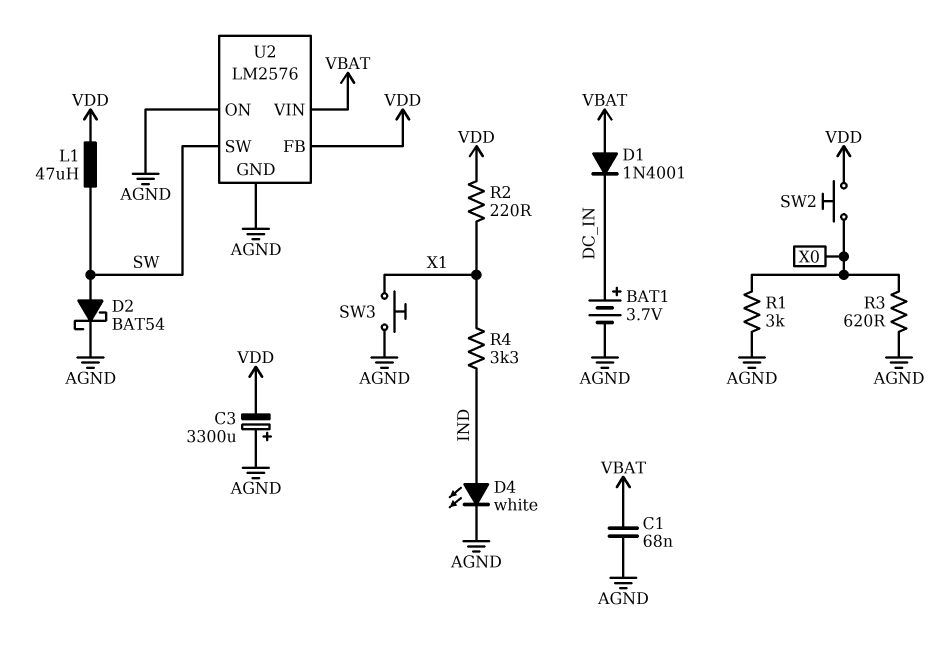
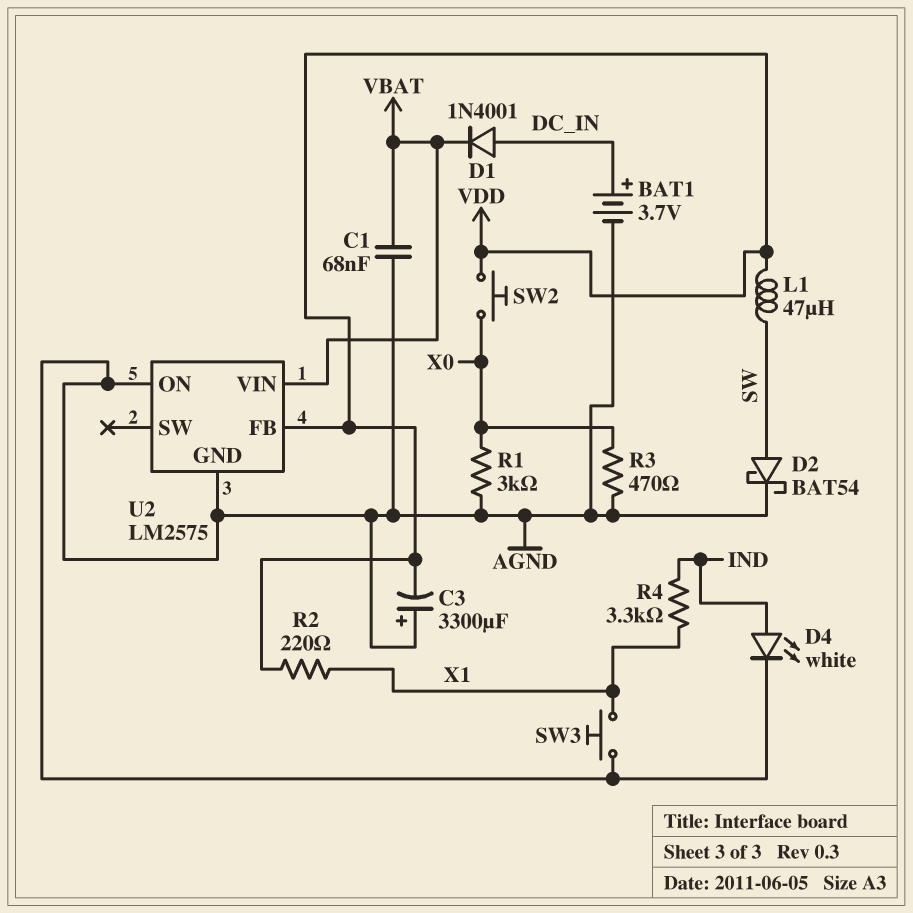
D1: diode 1N4001 (A VBAT, K DC_IN) -> diode 1N4001 (A DC_IN, K VBAT)
R3: 620 (AGND, X0) -> 470 (AGND, X0)
U2: LM2576 -> LM2575
U2 pin SW: SW -> none

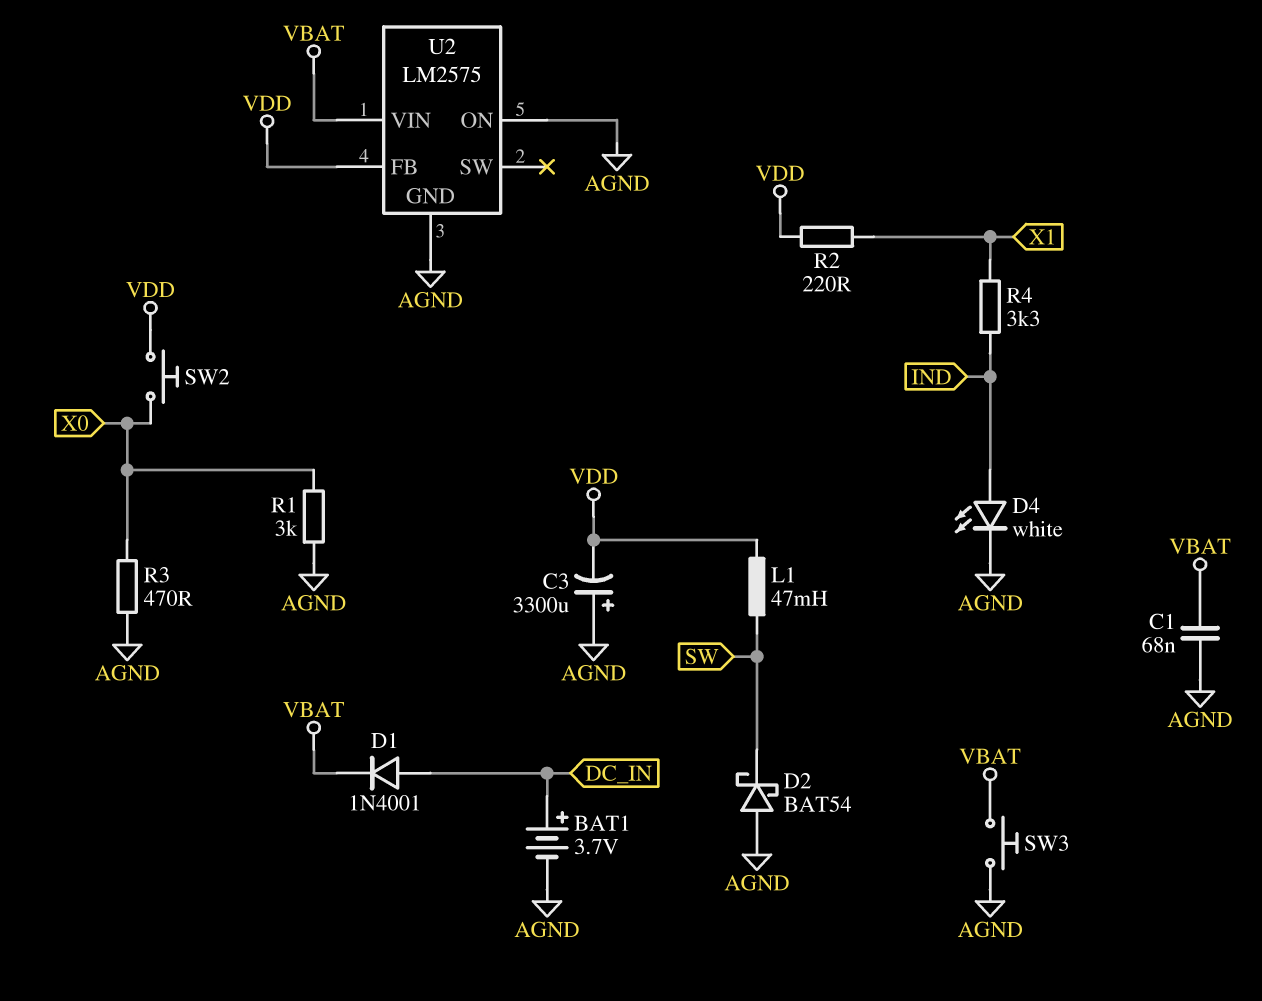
D2: schottky BAT54 (A SW, K AGND) -> schottky BAT54 (A AGND, K SW)
L1: 47uH (SW, VDD) -> 47mH (SW, VDD)
SW3: button (AGND, X1) -> button (AGND, VBAT)

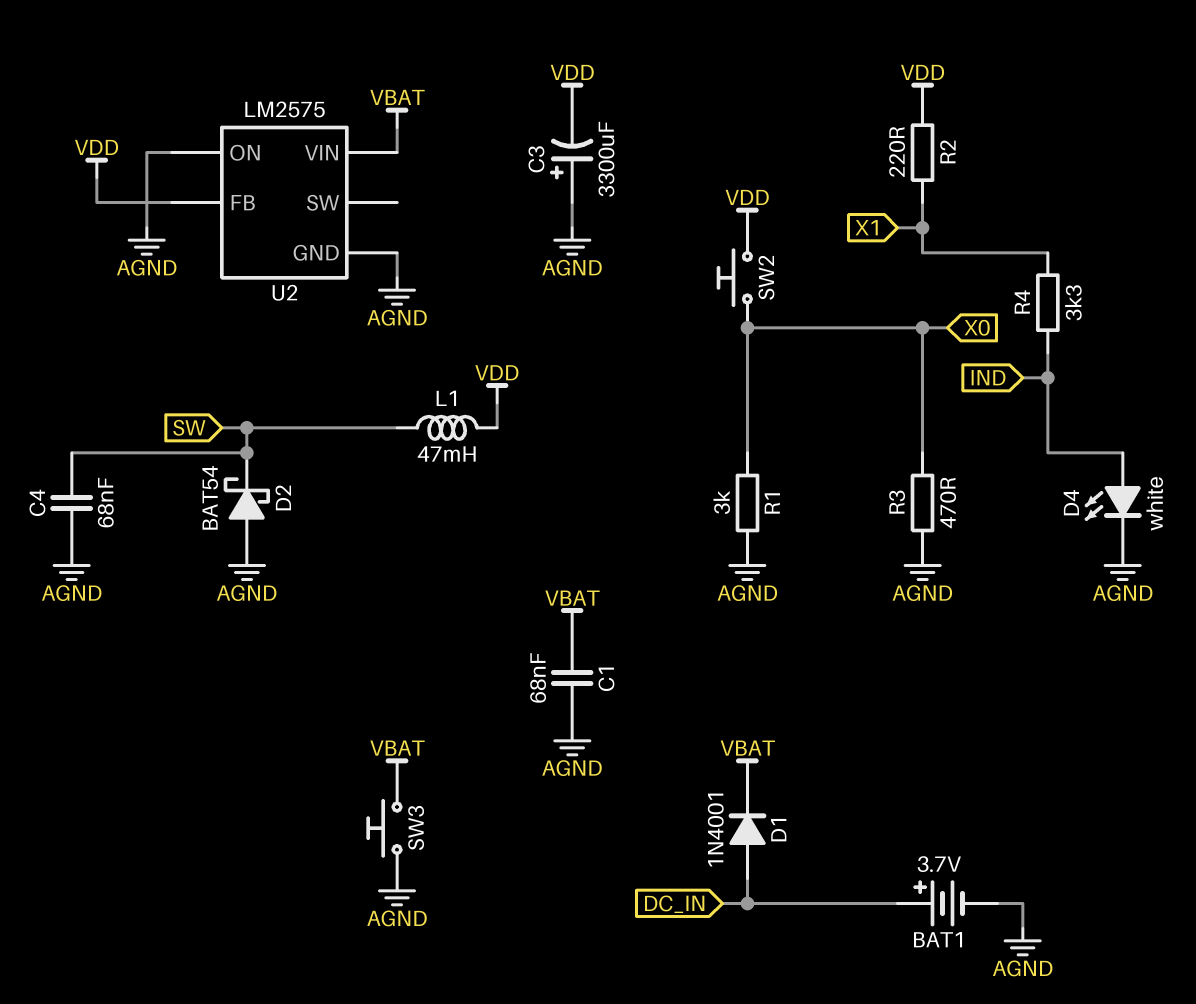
C4: none -> 68nF (AGND, SW)

